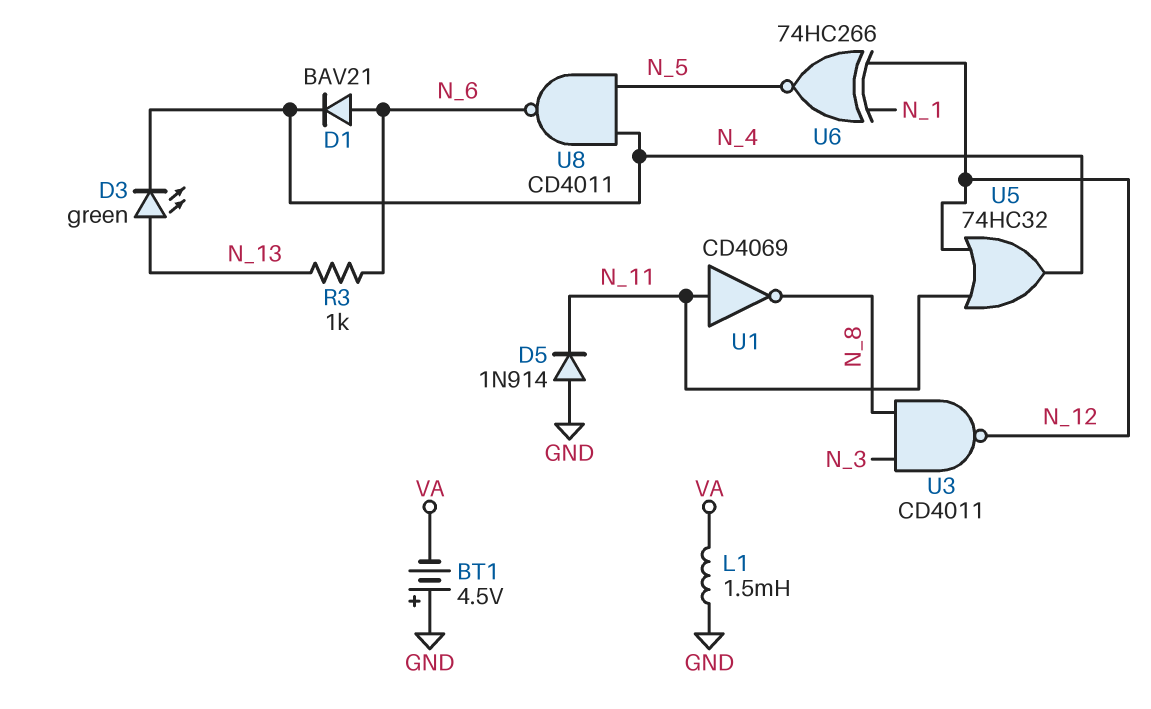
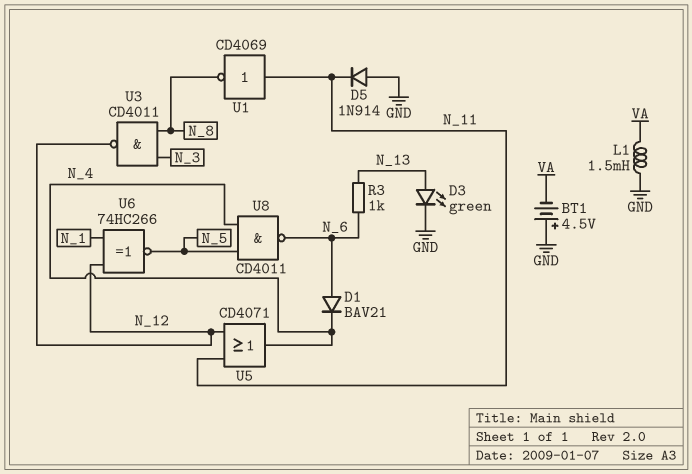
D3: LED green (A N_13, K N_4) -> LED green (A N_13, K GND)
U5: OR 74HC32 (in N_11, in N_12, out N_4) -> OR CD4071 (in N_11, in N_12, out N_4)

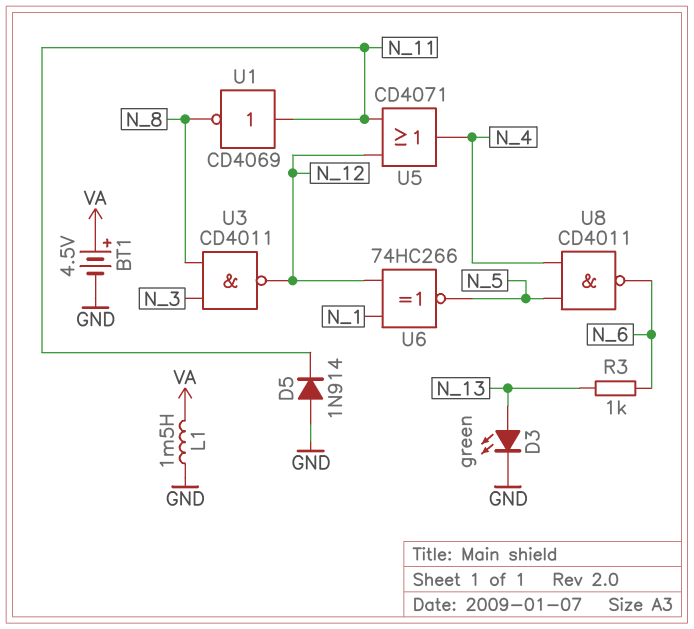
BT1: 4.5V (plus GND, minus VA) -> 4.5V (plus VA, minus GND)
D1: diode BAV21 (A N_6, K N_4) -> none

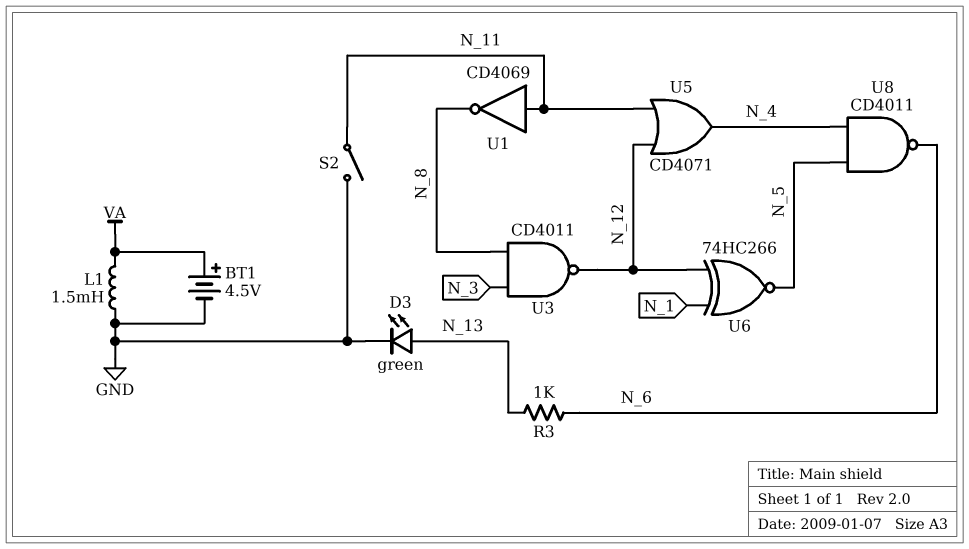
D5: diode 1N914 (A GND, K N_11) -> none
S2: none -> switch (GND, N_11)

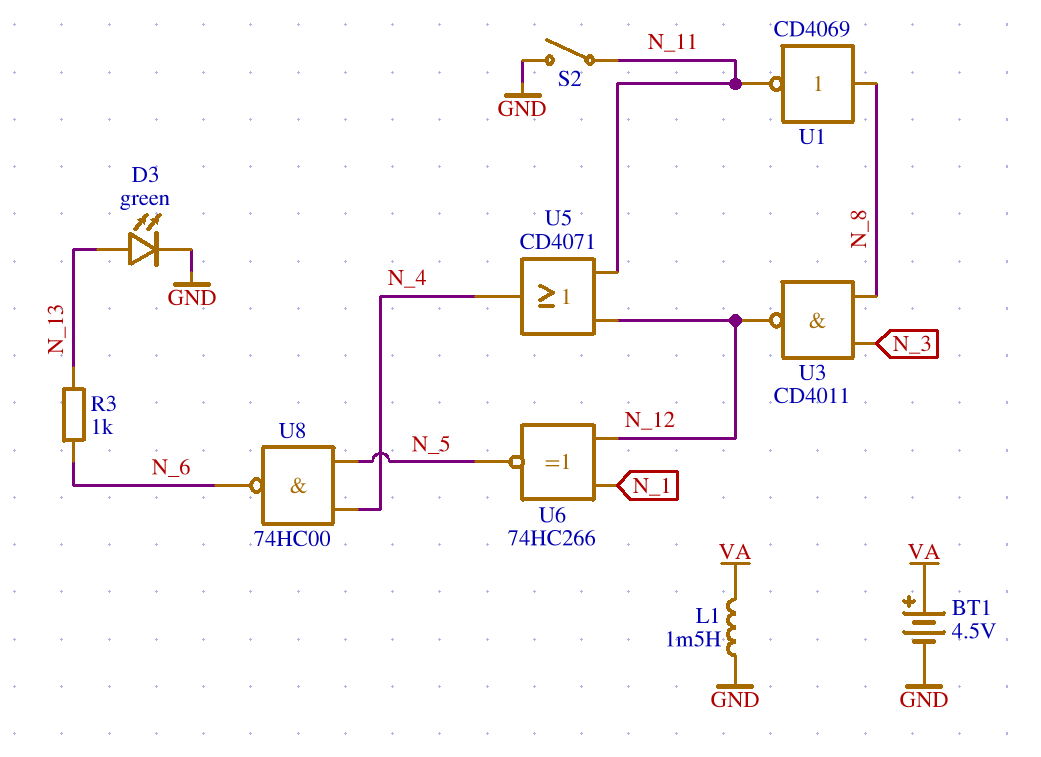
U1: NOT CD4069 (in N_11, out N_8) -> NOT CD4069 (in N_8, out N_11)
U8: NAND CD4011 (in N_4, in N_5, out N_6) -> NAND 74HC00 (in N_4, in N_5, out N_6)

